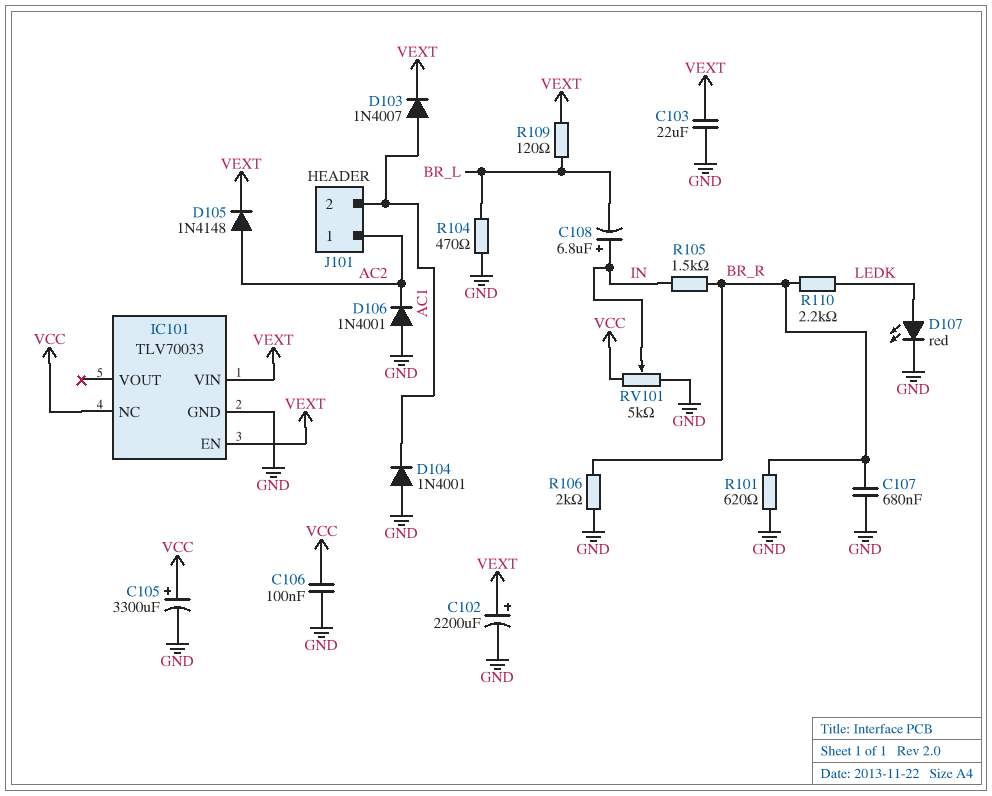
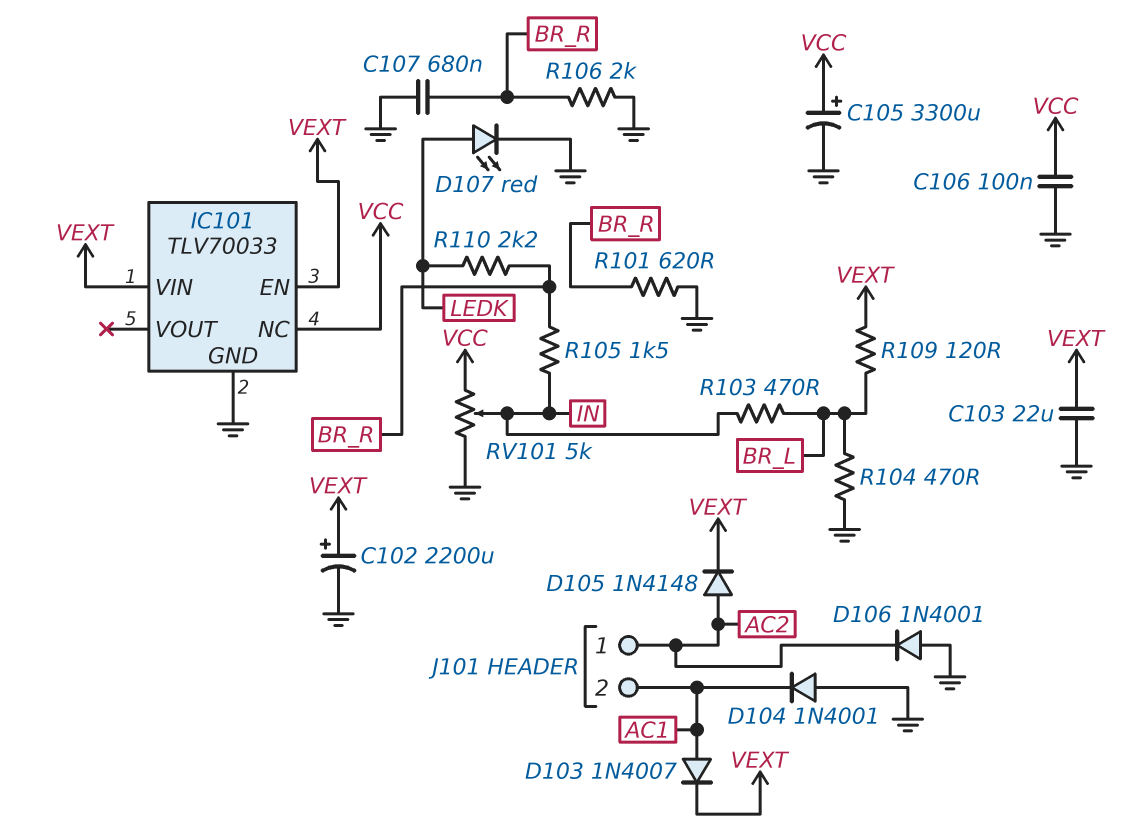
C108: 6.8uF (plus IN, minus BR_L) -> none
R103: none -> 470 (BR_L, IN)

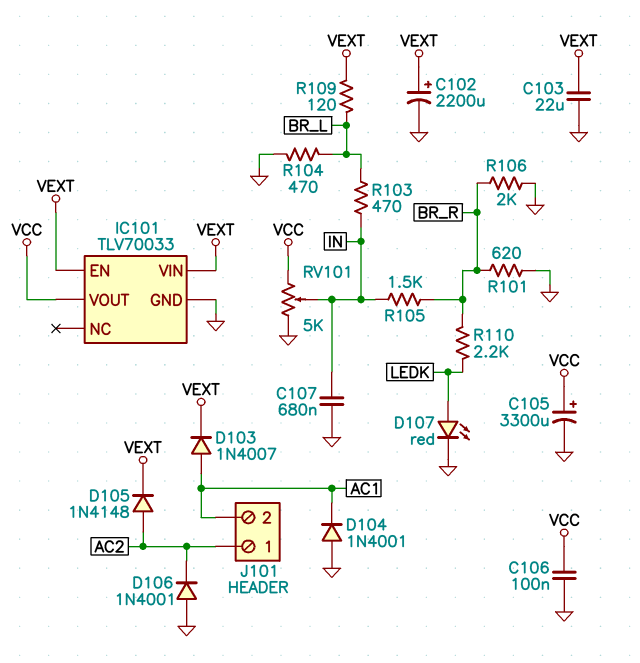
C107: 680nF (BR_R, GND) -> 680nF (GND, IN)
IC101 pin NC: VCC -> none
IC101 pin VOUT: none -> VCC

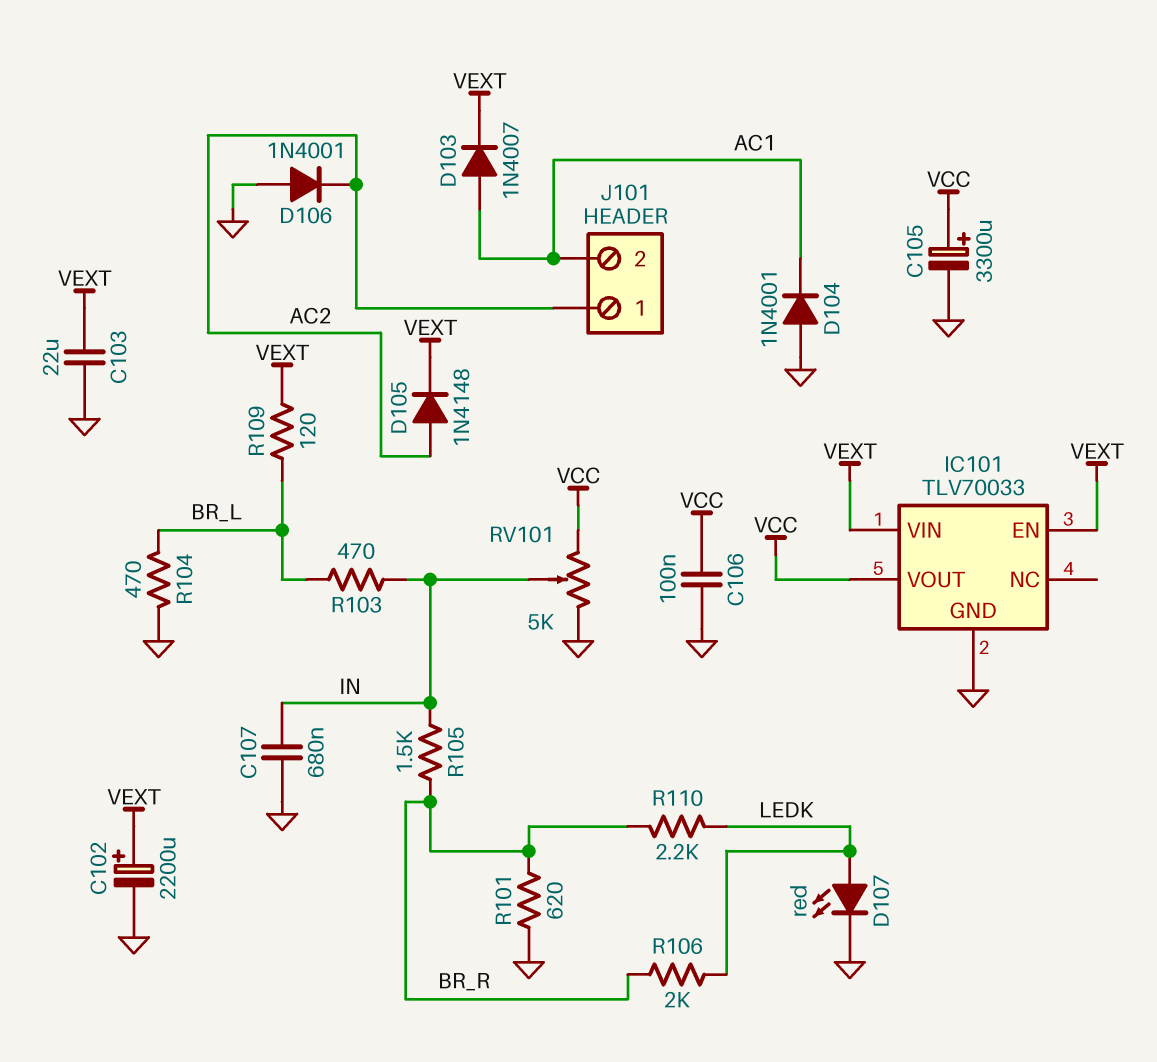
R106: 2k (BR_R, GND) -> 2k (BR_R, LEDK)

